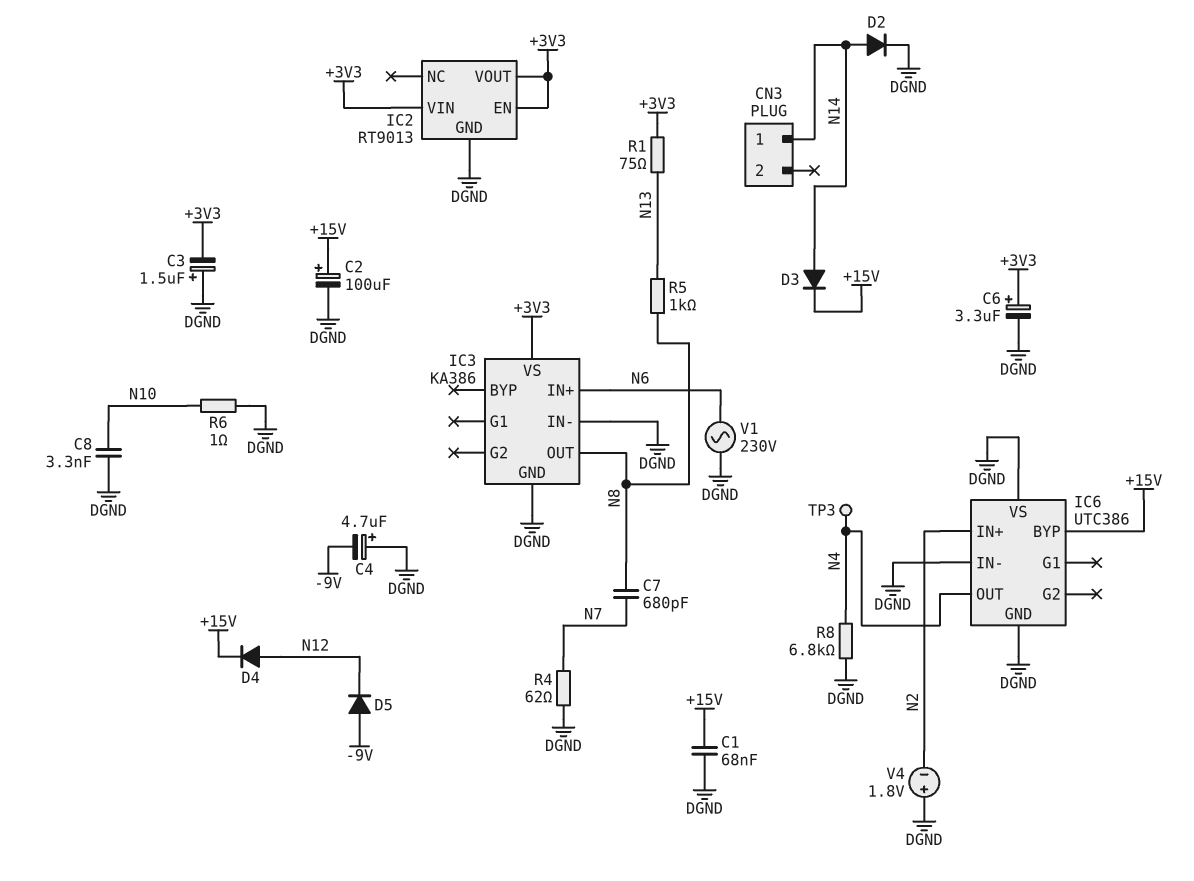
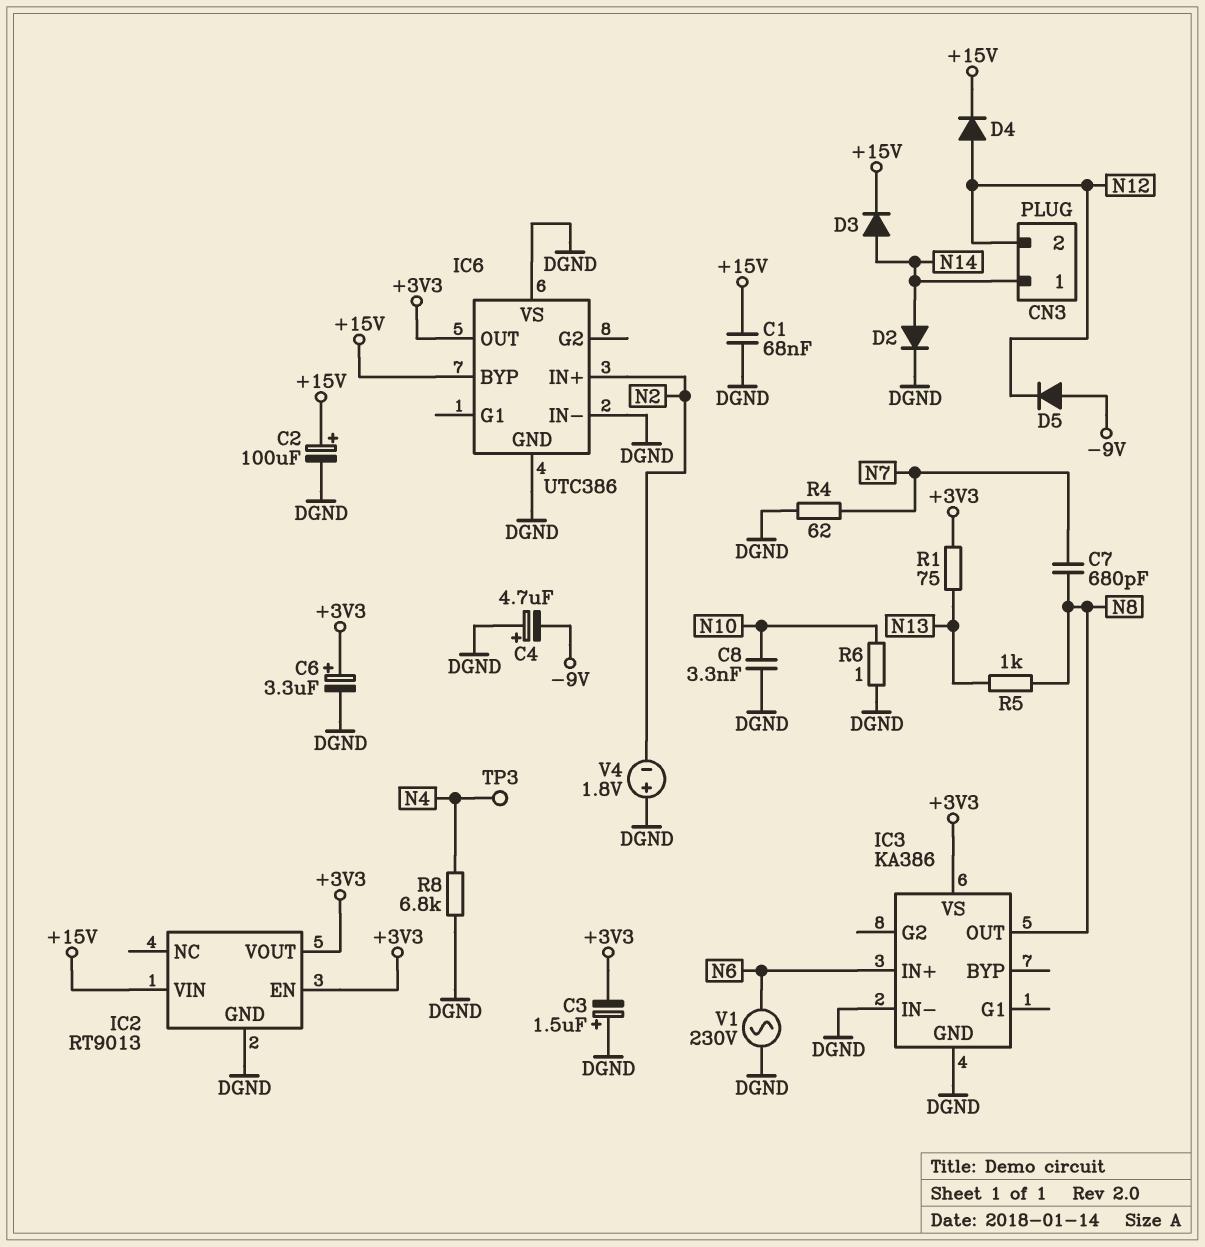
CN3 pin 2: none -> N12
IC2 pin VIN: +3V3 -> +15V
IC6 pin OUT: N4 -> +3V3

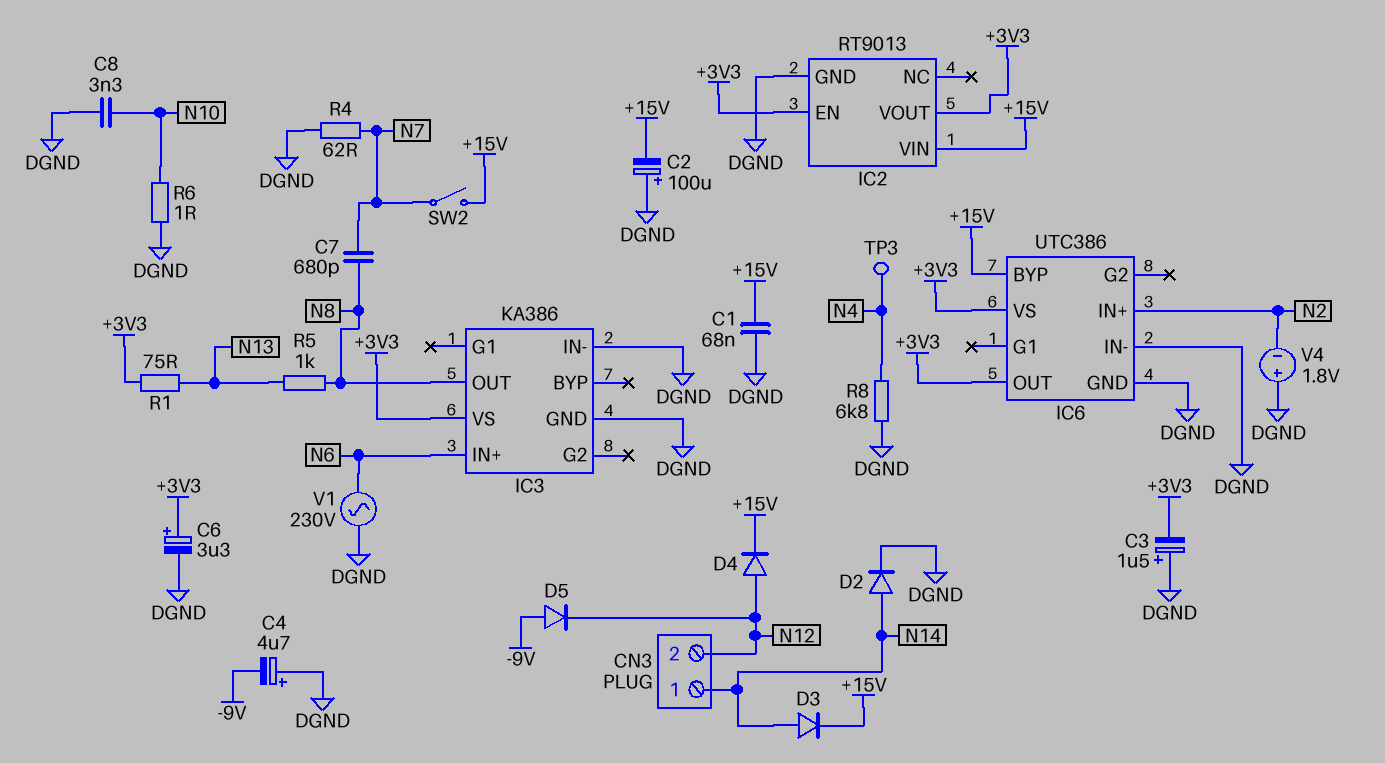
C2: 100uF (plus +15V, minus DGND) -> 100uF (plus DGND, minus +15V)
IC6 pin VS: DGND -> +3V3
SW2: none -> switch (+15V, N7)

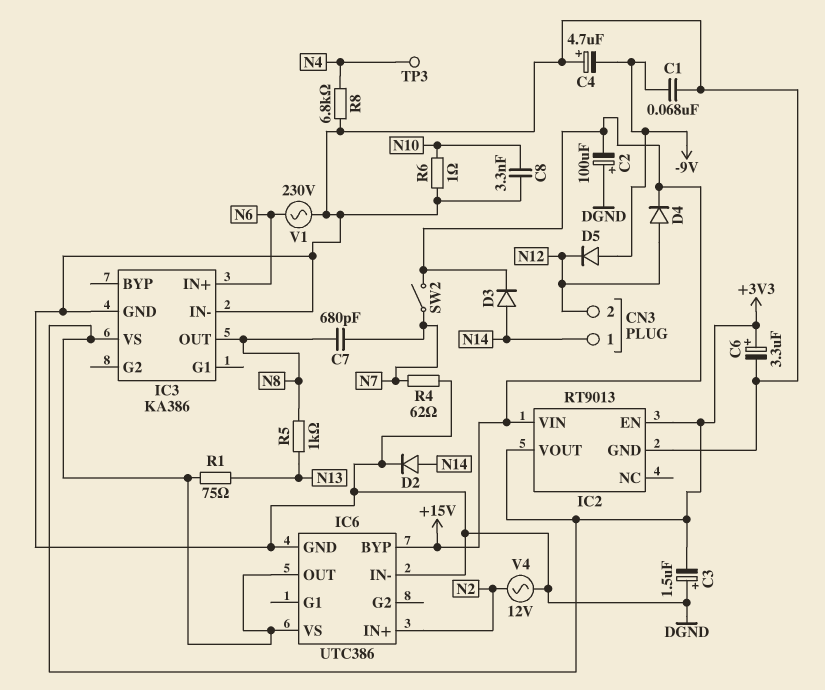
C1: 68nF (+15V, DGND) -> 68nF (-9V, DGND)
V4: 1.8V (plus DGND, minus N2) -> AC 12V (DGND, N2)

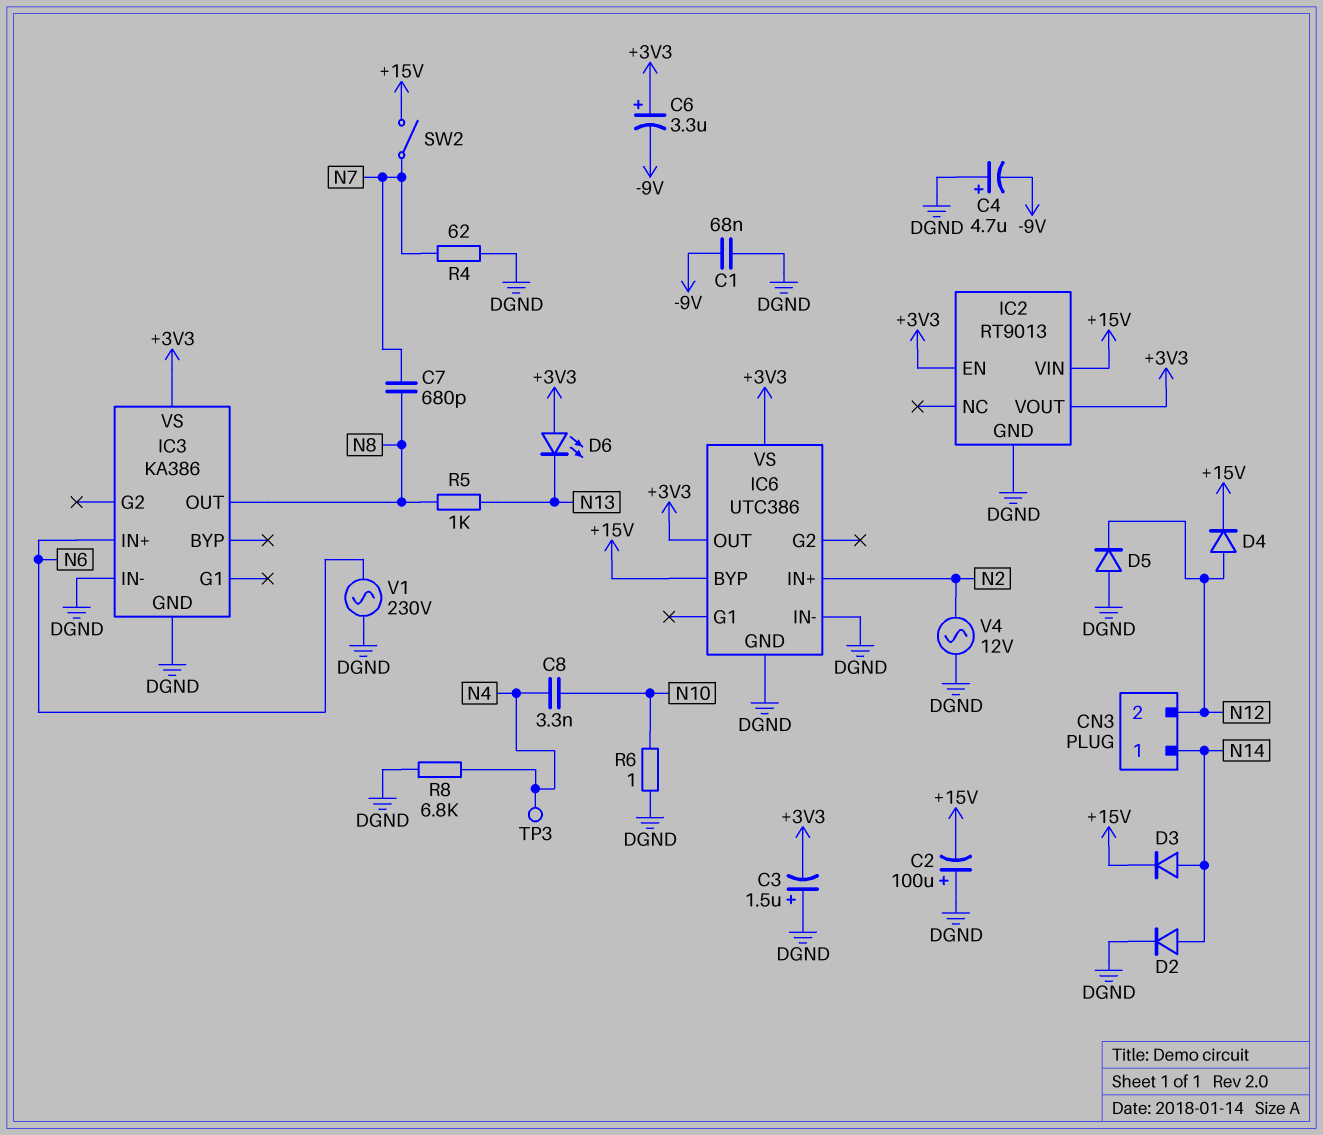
C6: 3.3uF (plus +3V3, minus DGND) -> 3.3uF (plus +3V3, minus -9V)
C8: 3.3nF (DGND, N10) -> 3.3nF (N4, N10)
D5: diode (A -9V, K N12) -> diode (A DGND, K N12)
D6: none -> LED (A +3V3, K N13)
R1: 75 (+3V3, N13) -> none

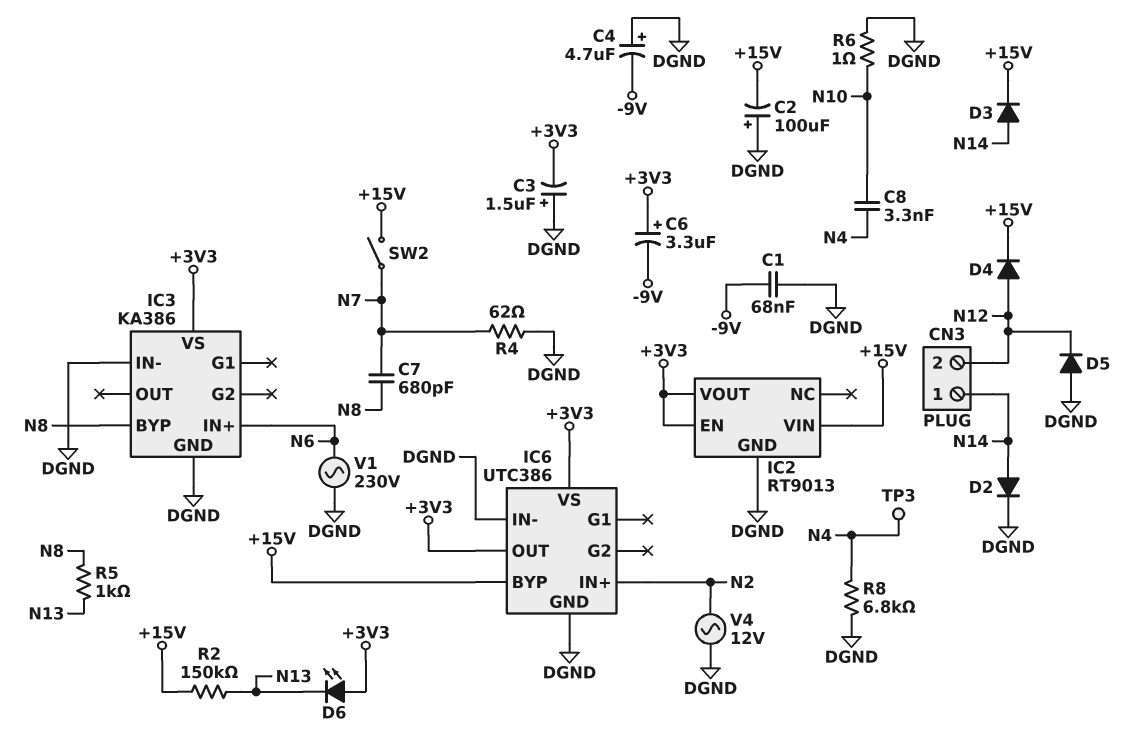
IC3 pin BYP: none -> N8
IC3 pin OUT: N8 -> none
R2: none -> 150k (+15V, N13)

